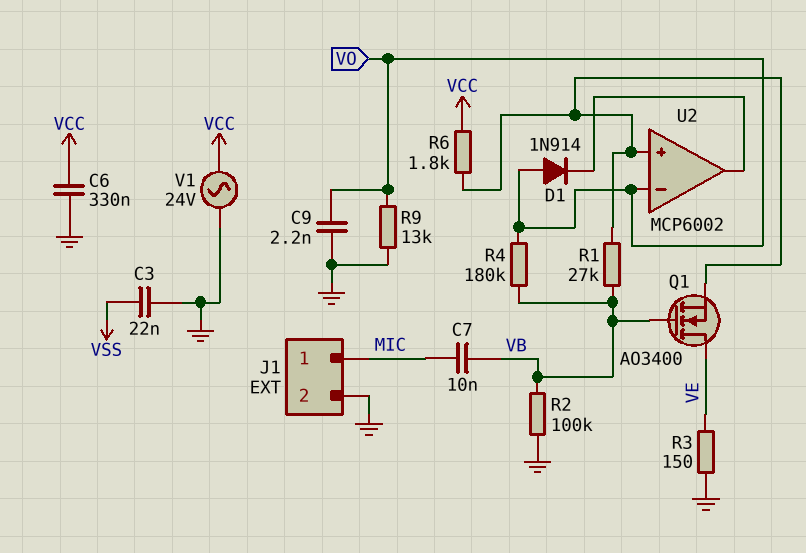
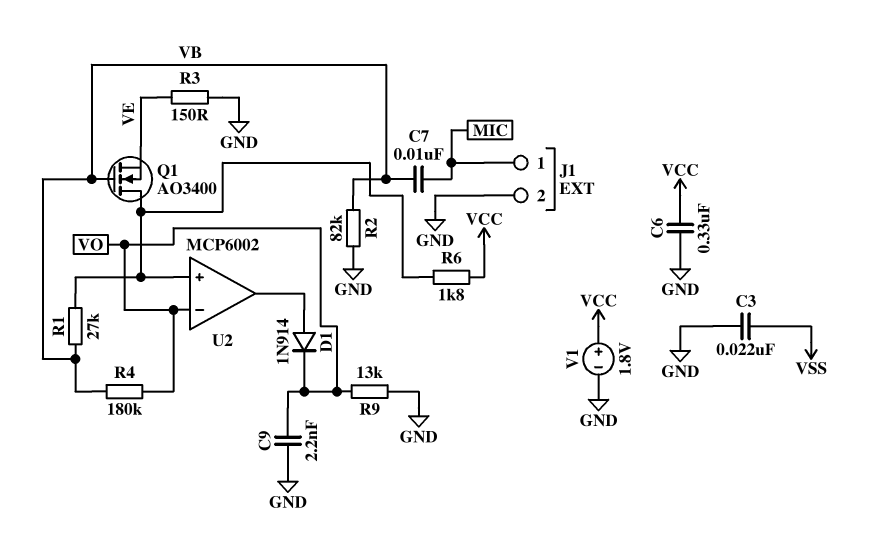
D1: diode 1N914 (A VO, K U2/out) -> diode 1N914 (A U2/out, K VO)
Q1: NMOS AO3400 (G VB, D VE, S U2/in+) -> NMOS AO3400 (G VB, D U2/in+, S VE)
R2: 100k (GND, VB) -> 82k (GND, VB)
V1: AC 24V (GND, VCC) -> 1.8V (plus VCC, minus GND)

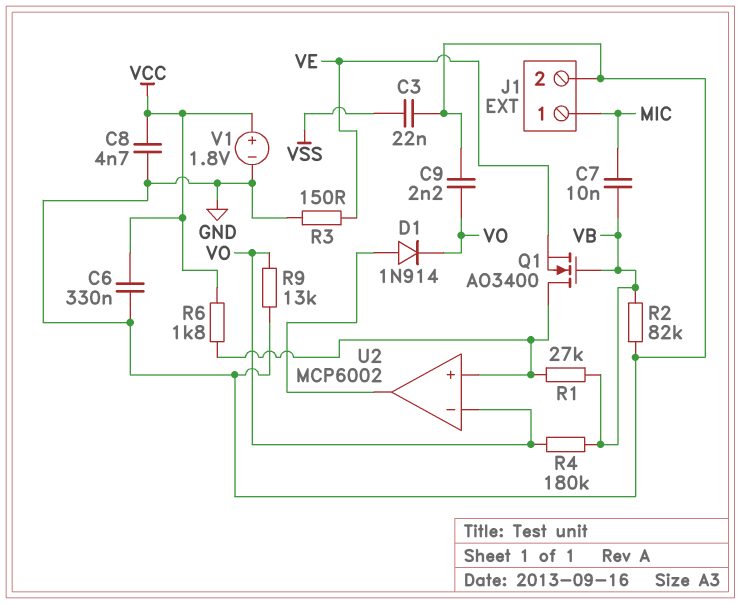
C8: none -> 4.7nF (GND, VCC)

